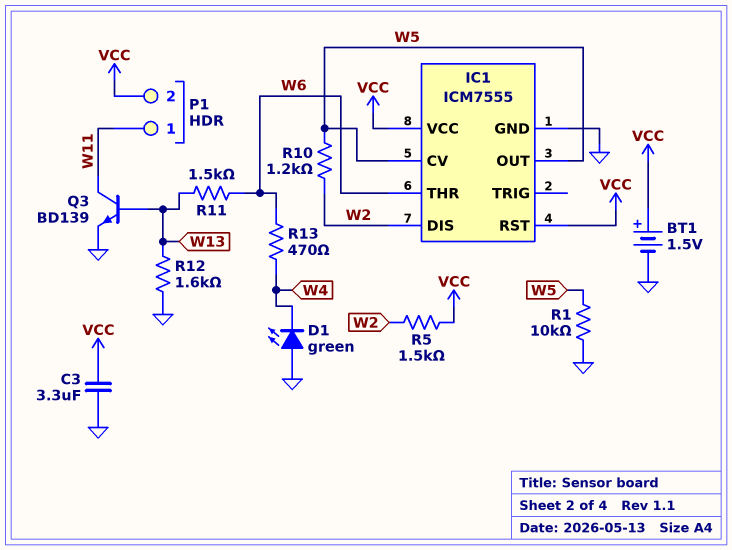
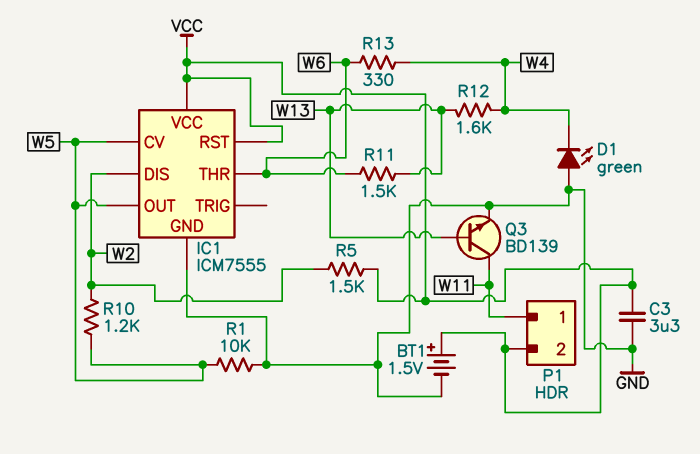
R12: 1.6k (GND, W13) -> 1.6k (W4, W13)
R13: 470 (W4, W6) -> 330 (W4, W6)

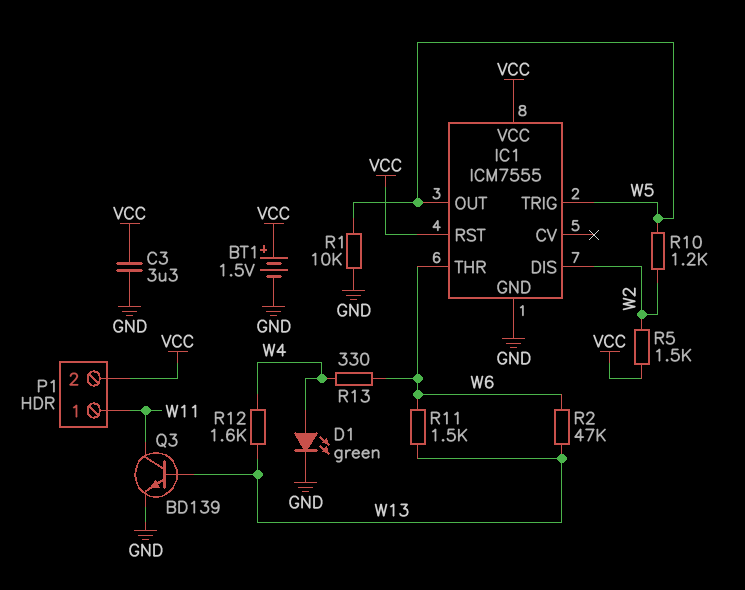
D1: LED green (A GND, K W4) -> LED green (A W4, K GND)
IC1 pin CV: W5 -> none
IC1 pin TRIG: none -> W5
R2: none -> 47k (W6, W13)

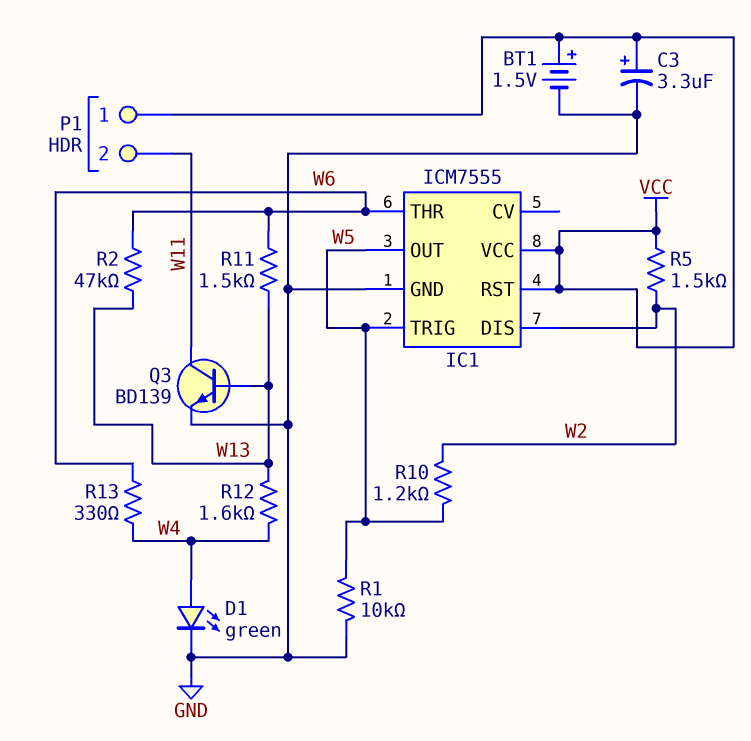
C3: 3.3uF (GND, VCC) -> 3.3uF (plus VCC, minus GND)
P1 pin 1: W11 -> VCC
P1 pin 2: VCC -> W11

